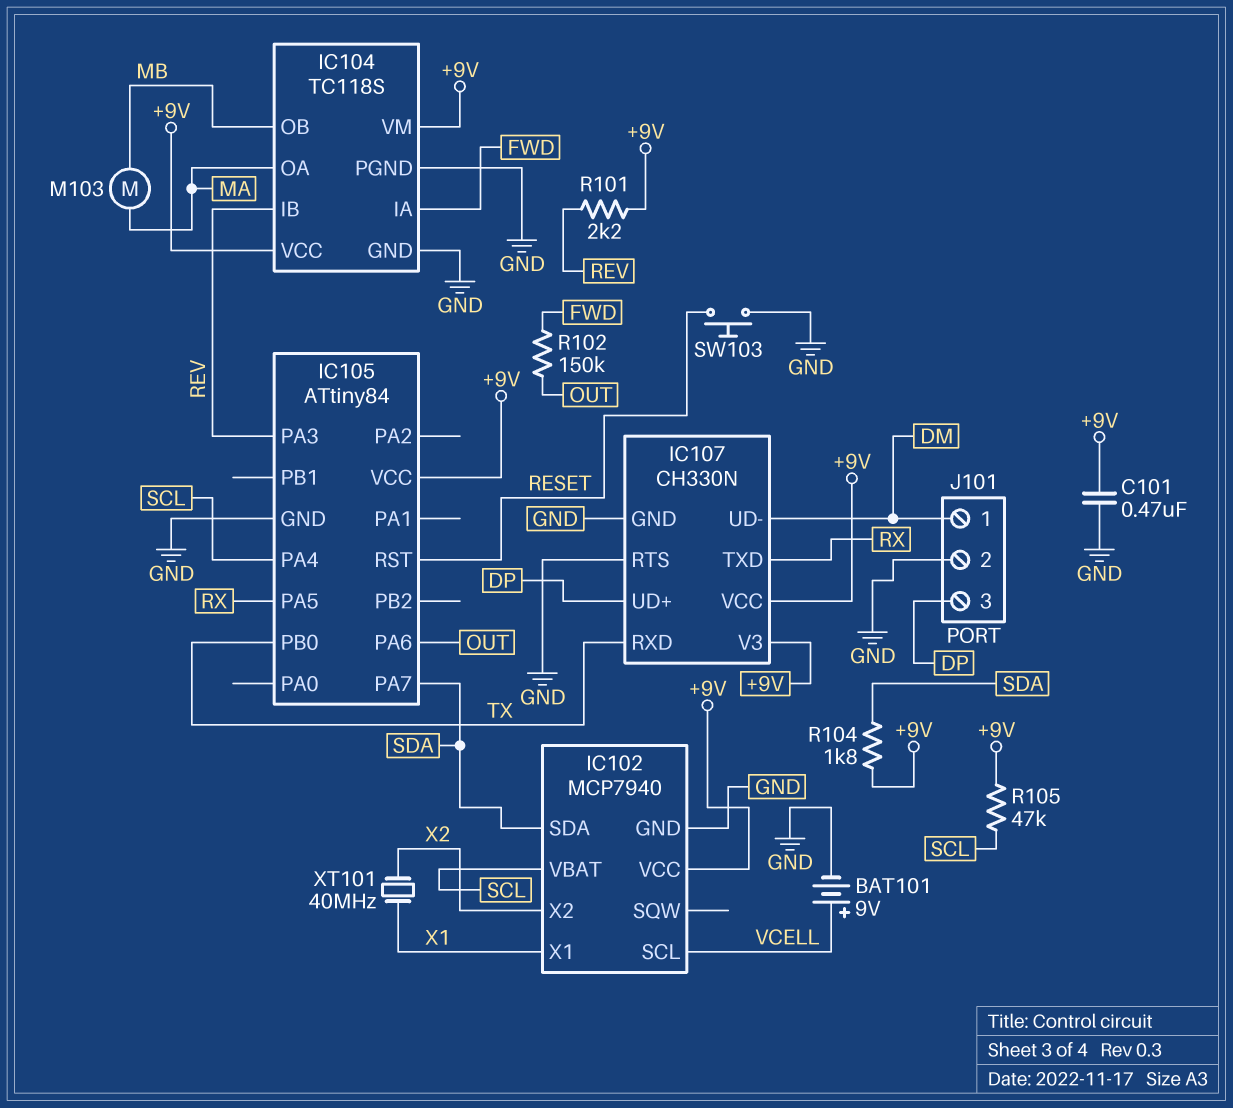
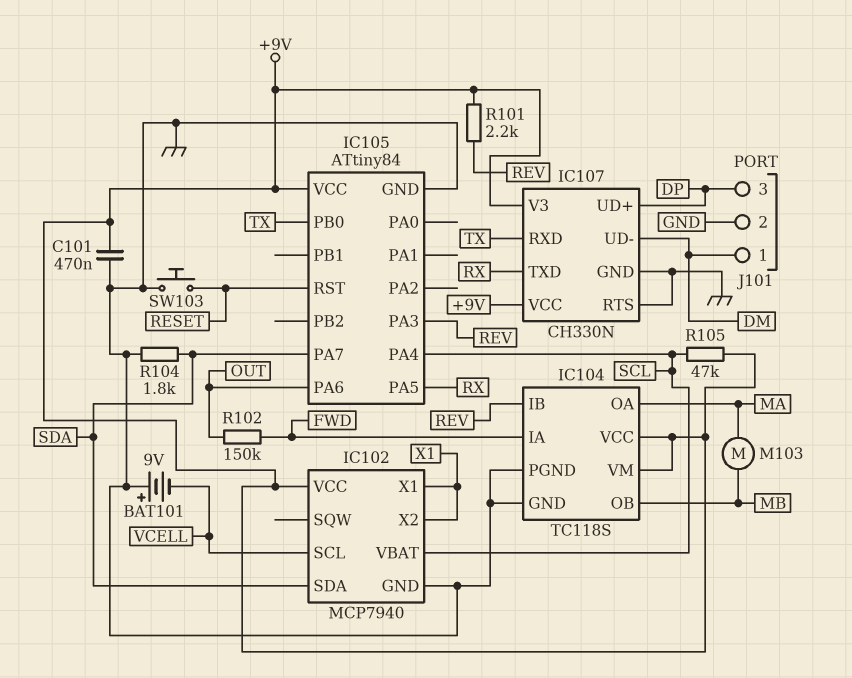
BAT101: 9V (plus VCELL, minus GND) -> 9V (plus GND, minus VCELL)
IC102 pin X2: X2 -> X1
R104: 1.8k (+9V, SDA) -> 1.8k (GND, SDA)
XT101: 40MHz (X1, X2) -> none

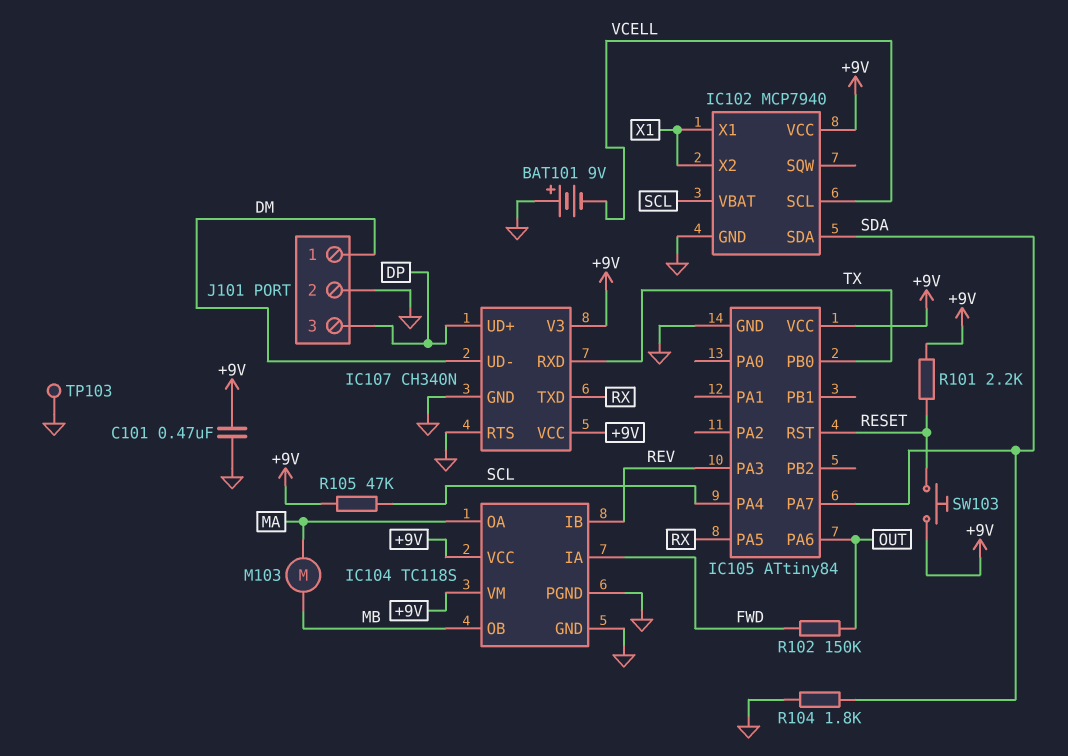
IC107: CH330N -> CH340N
R101: 2.2k (+9V, REV) -> 2.2k (+9V, RESET)
SW103: button (GND, RESET) -> button (+9V, RESET)
TP103: none -> test point (GND)

